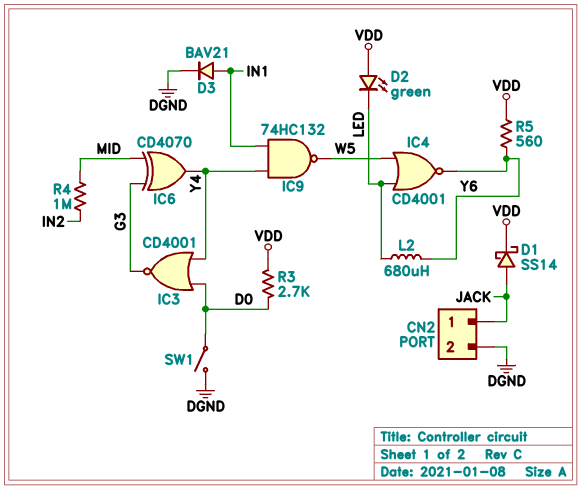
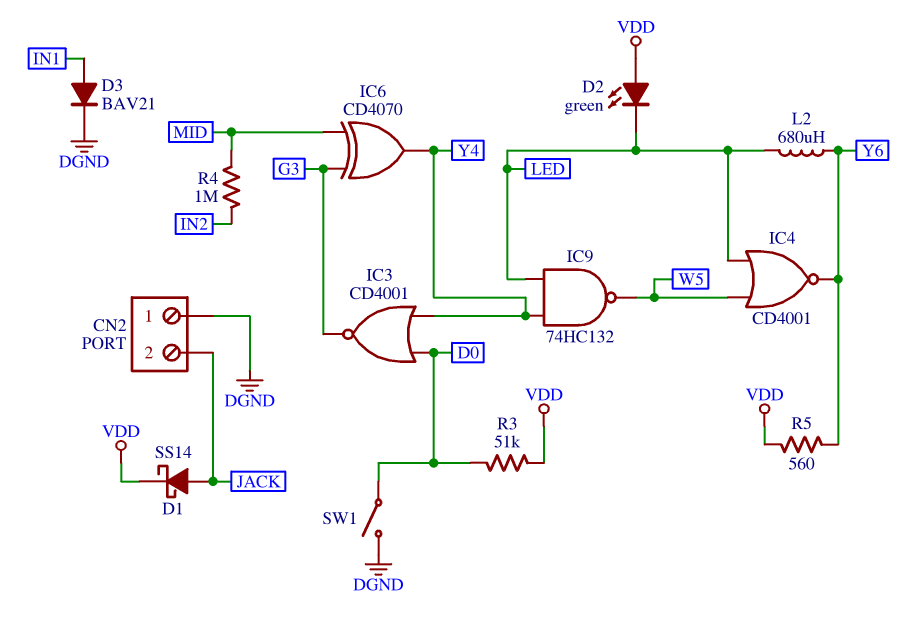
CN2 pin 1: JACK -> DGND
CN2 pin 2: DGND -> JACK
IC9: NAND 74HC132 (in IN1, in Y4, out W5) -> NAND 74HC132 (in LED, in Y4, out W5)
R3: 2.7k (D0, VDD) -> 51k (D0, VDD)

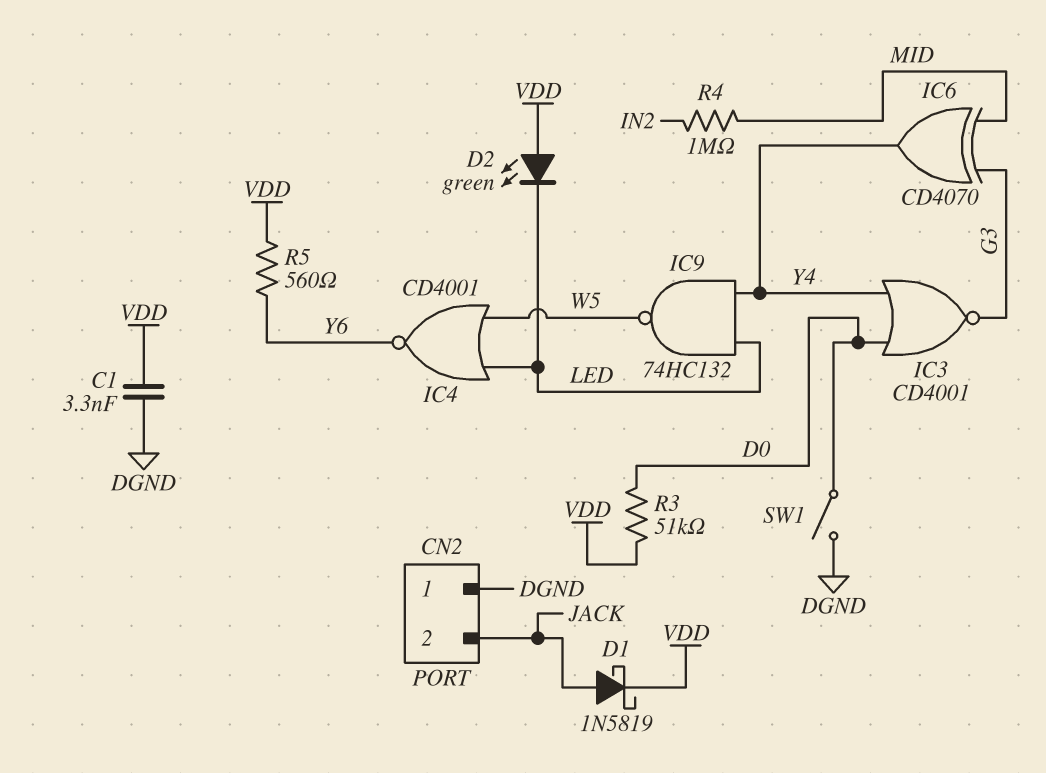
C1: none -> 3.3nF (DGND, VDD)
D1: schottky SS14 (A JACK, K VDD) -> schottky 1N5819 (A JACK, K VDD)
D3: diode BAV21 (A IN1, K DGND) -> none
L2: 680uH (LED, Y6) -> none

